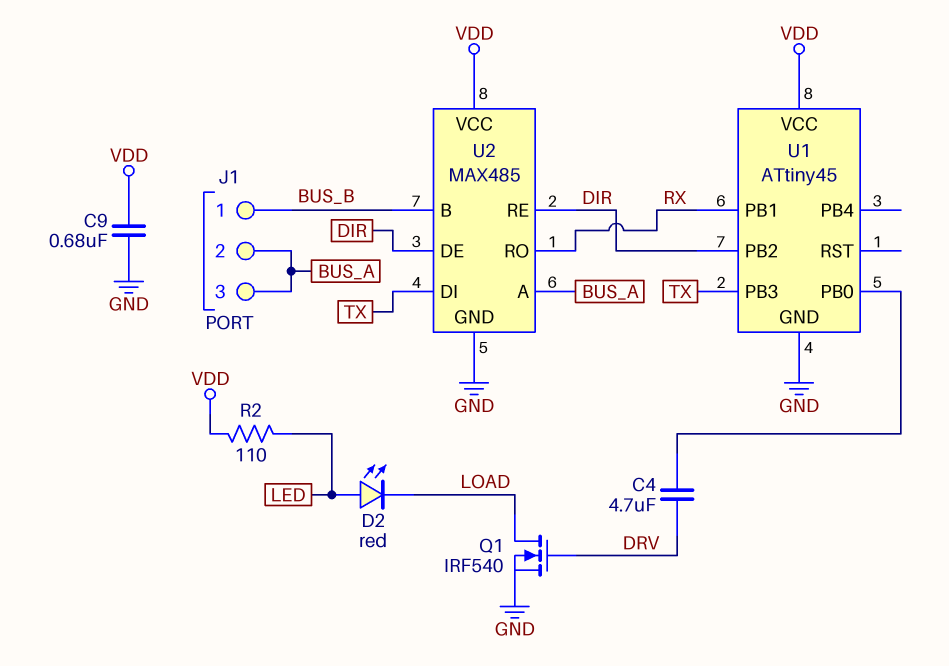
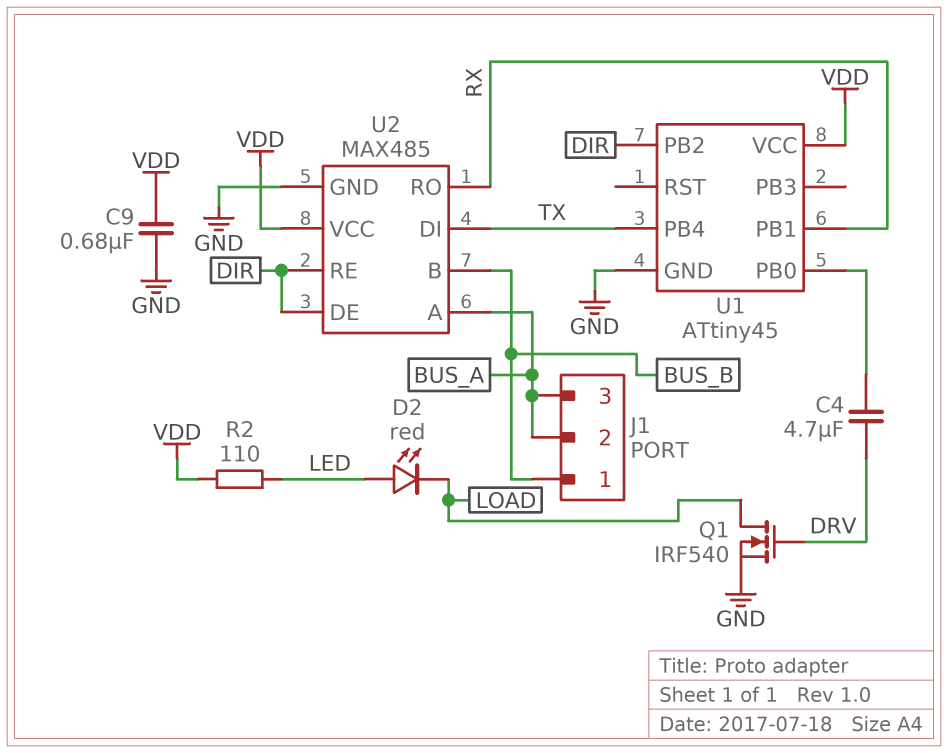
U1 pin PB3: TX -> none
U1 pin PB4: none -> TX

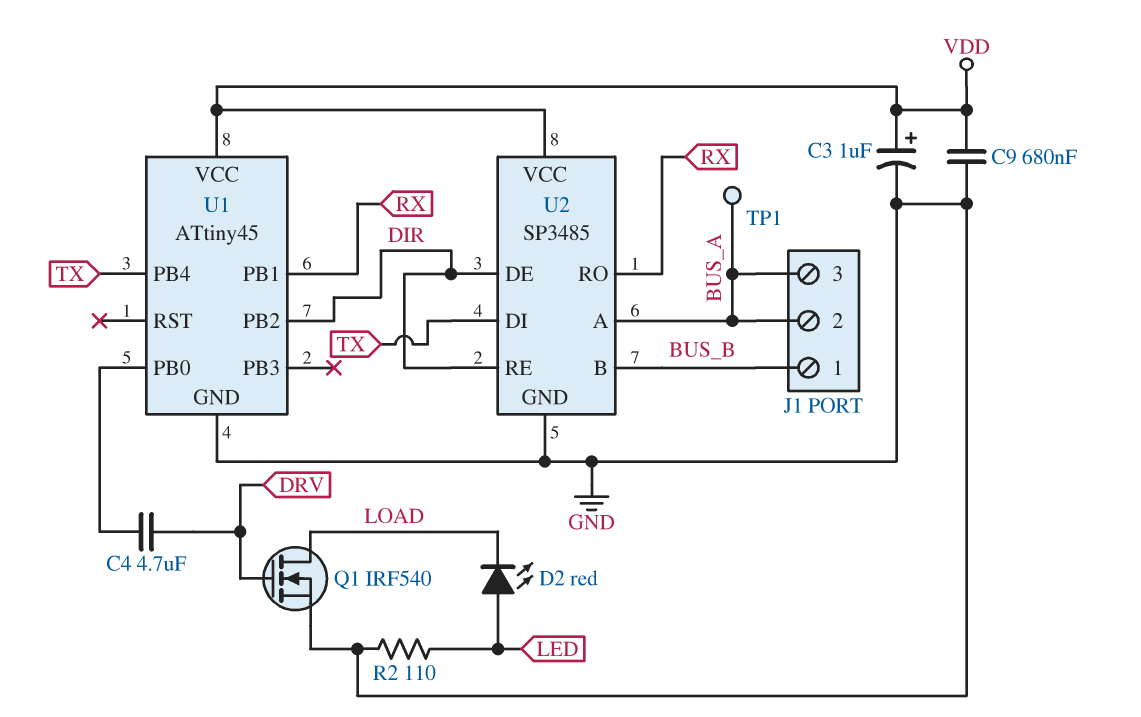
C3: none -> 1uF (plus VDD, minus GND)
R2: 110 (LED, VDD) -> 110 (GND, LED)
TP1: none -> test point (BUS_A)
U2: MAX485 -> SP3485

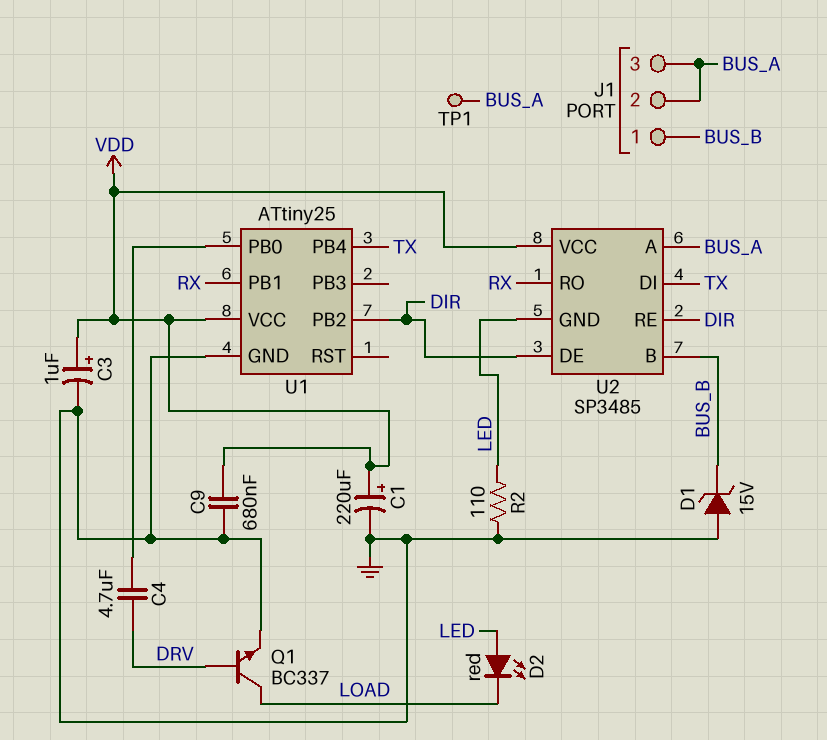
C1: none -> 220uF (plus VDD, minus GND)
D1: none -> zener 15V (A GND, K BUS_B)
Q1: NMOS IRF540 (G DRV, D LOAD, S GND) -> NPN BC337 (B DRV, C LOAD, E GND)
U1: ATtiny45 -> ATtiny25
U2 pin GND: GND -> LED

